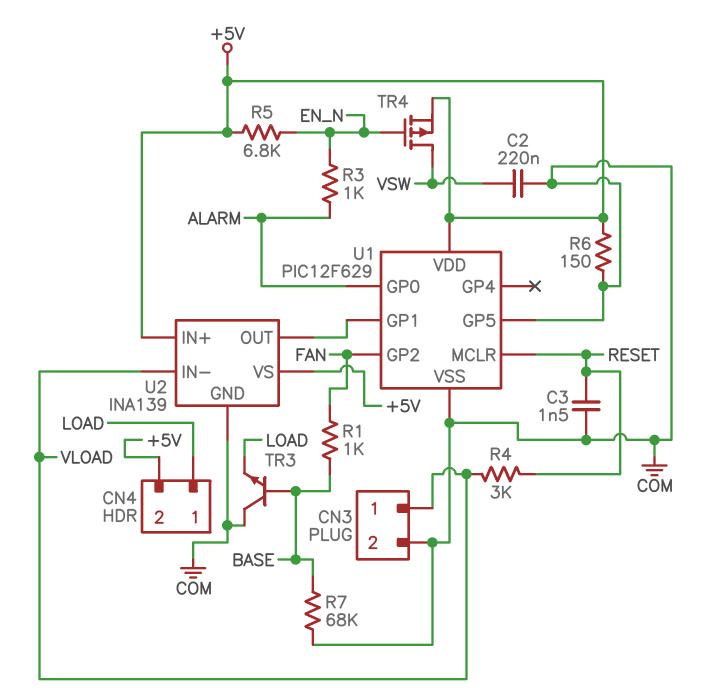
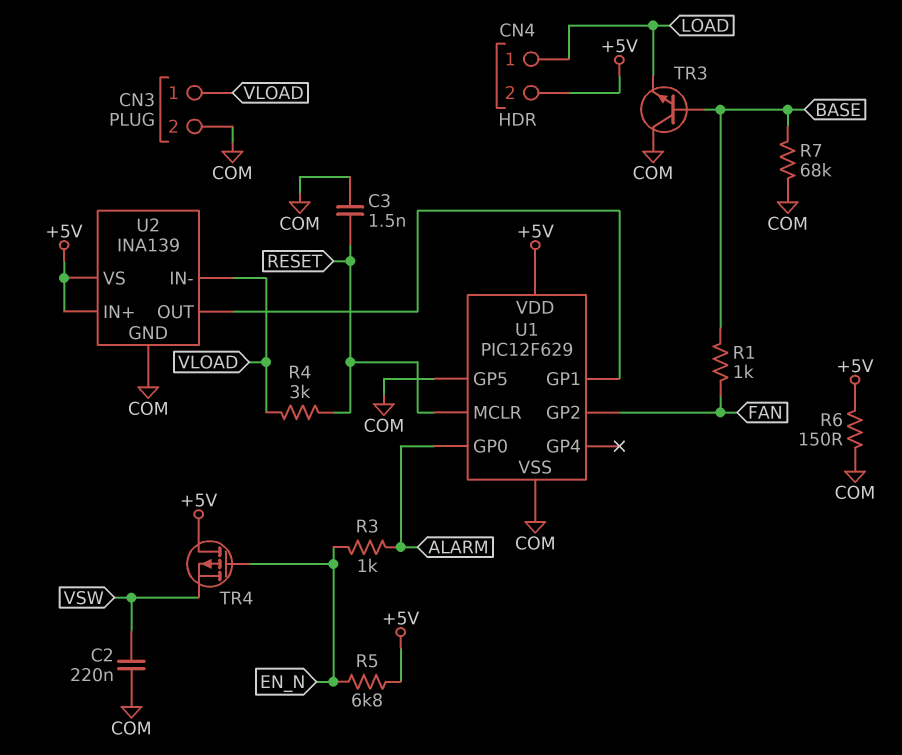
TR4: PMOS (G EN_N, D VSW, S +5V) -> PMOS (G EN_N, D +5V, S VSW)

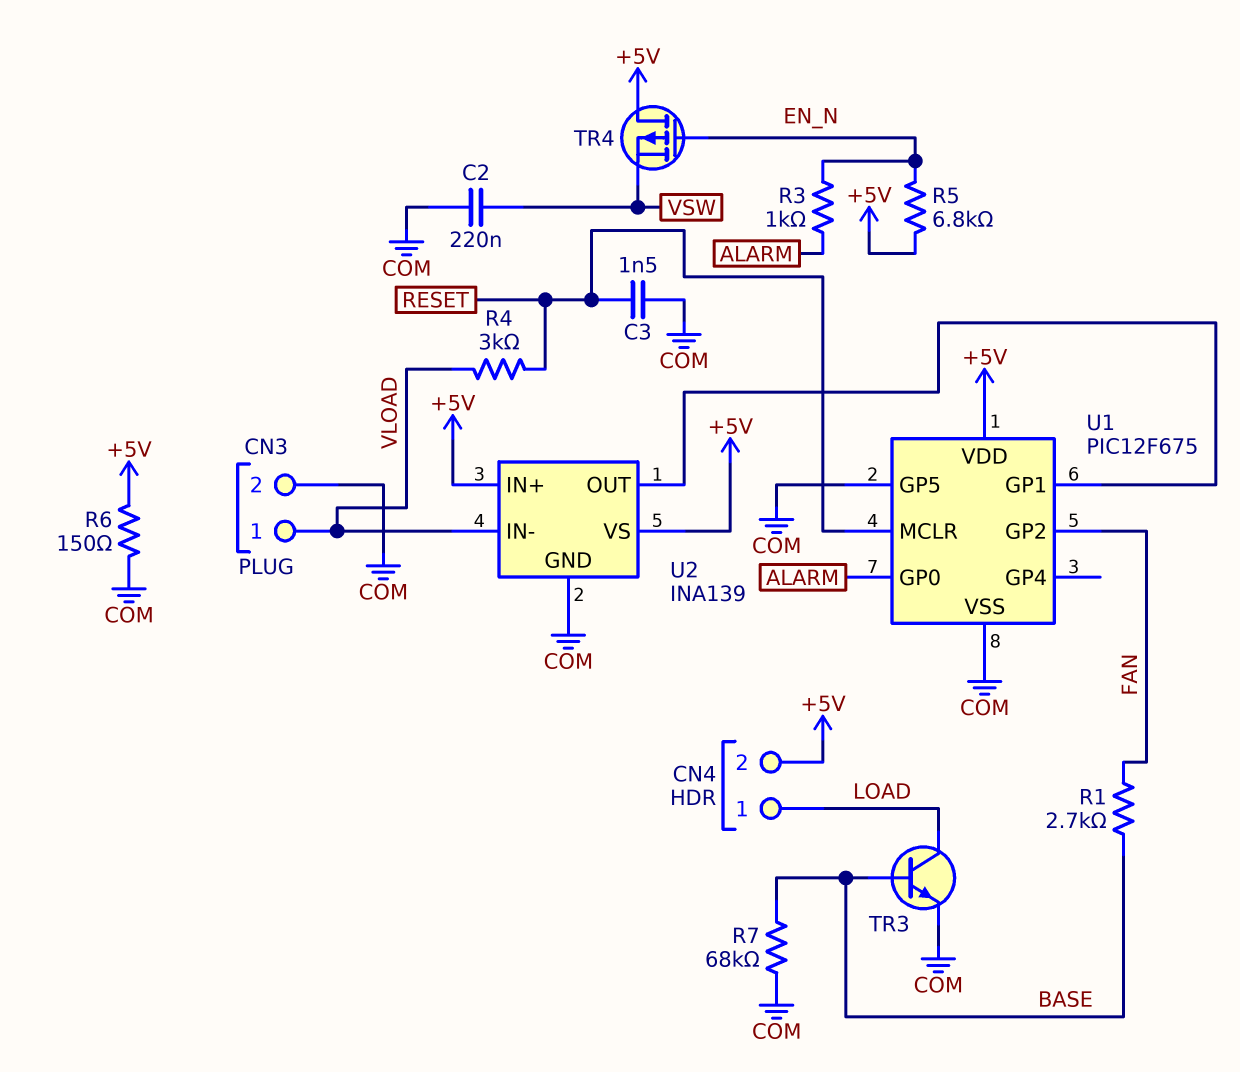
R1: 1k (BASE, FAN) -> 2.7k (BASE, FAN)
TR3: NPN (B BASE, C COM, E LOAD) -> NPN (B BASE, C LOAD, E COM)
U1: PIC12F629 -> PIC12F675

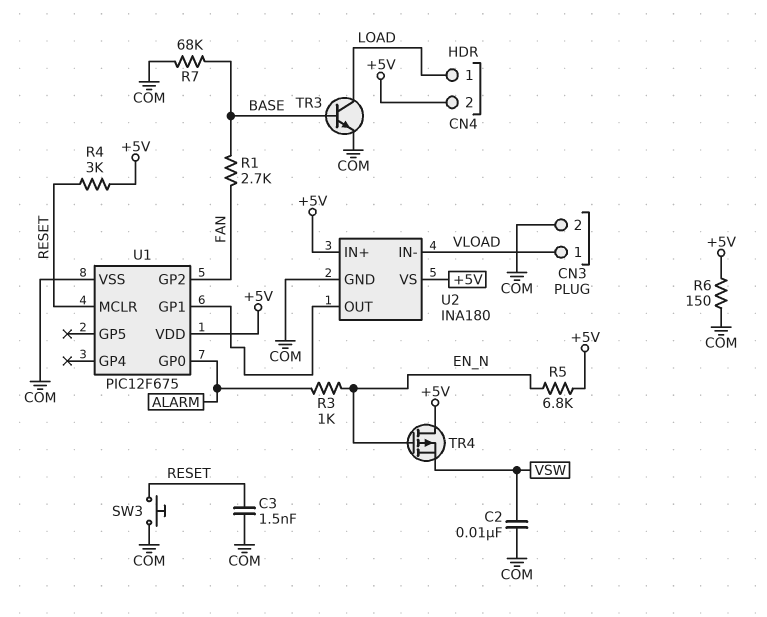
C2: 220nF (COM, VSW) -> 10nF (COM, VSW)
R4: 3k (RESET, VLOAD) -> 3k (+5V, RESET)
SW3: none -> button (COM, RESET)
U1 pin GP5: COM -> none
U2: INA139 -> INA180

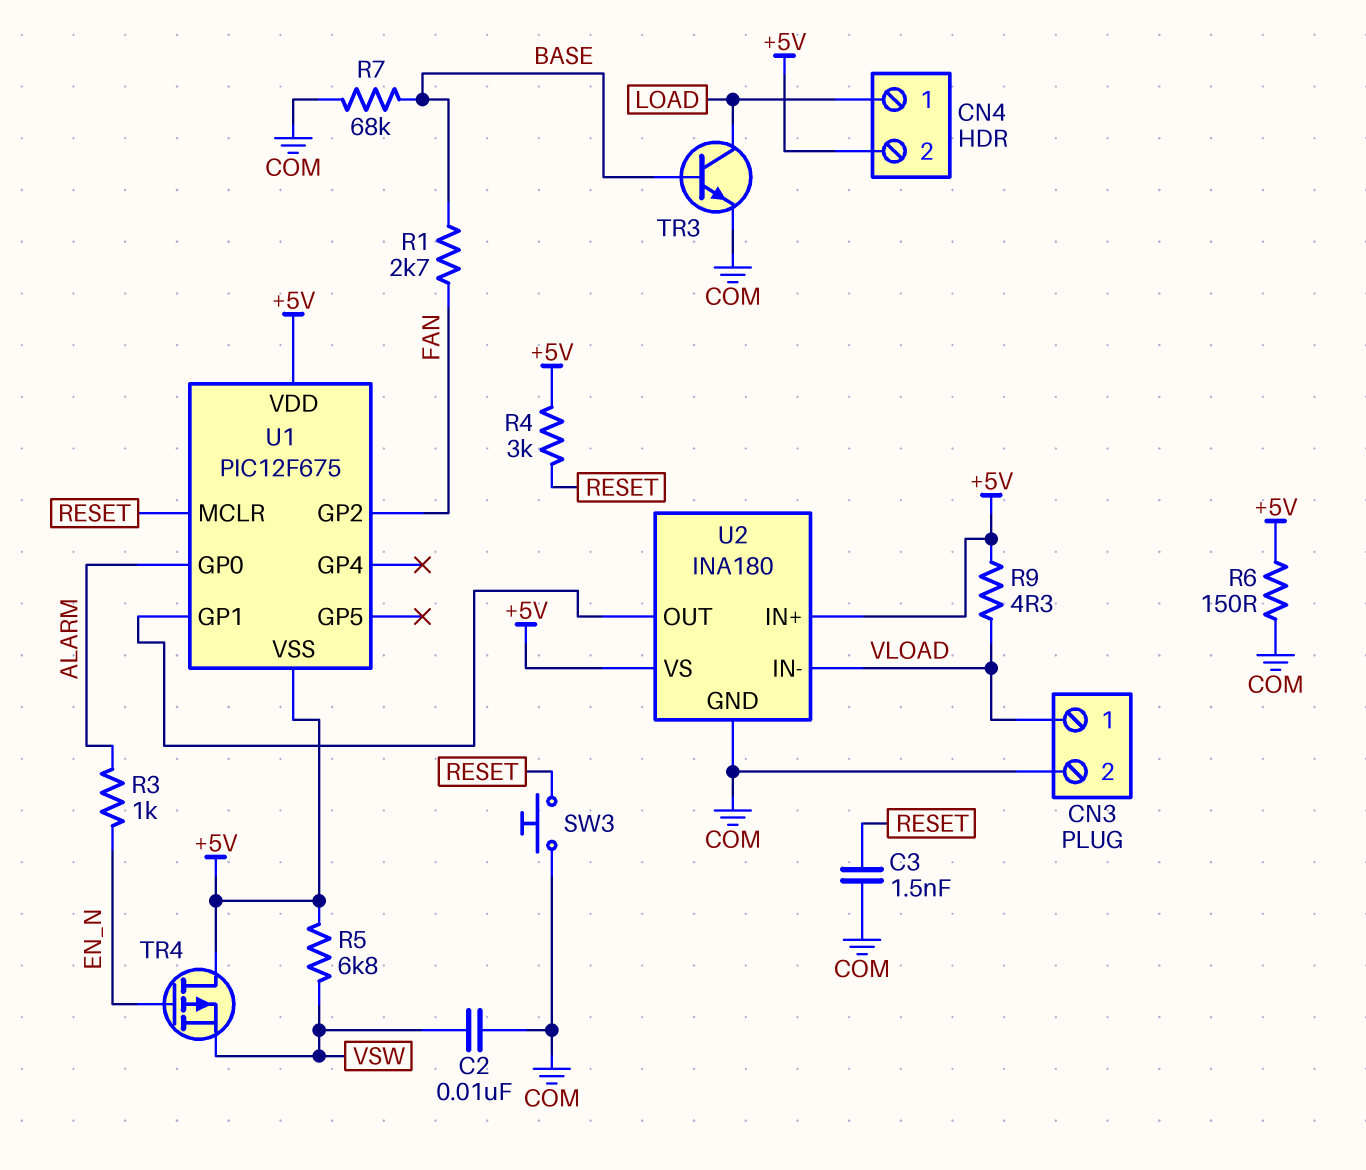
R5: 6.8k (+5V, EN_N) -> 6.8k (+5V, VSW)
R9: none -> 4.3 (+5V, VLOAD)
U1 pin VSS: COM -> +5V

